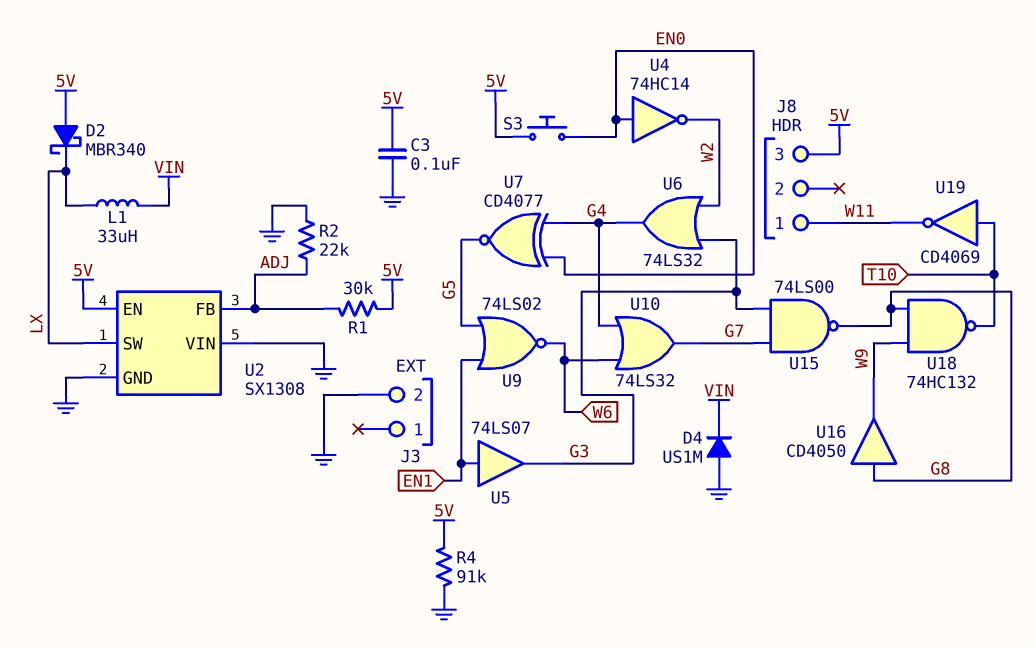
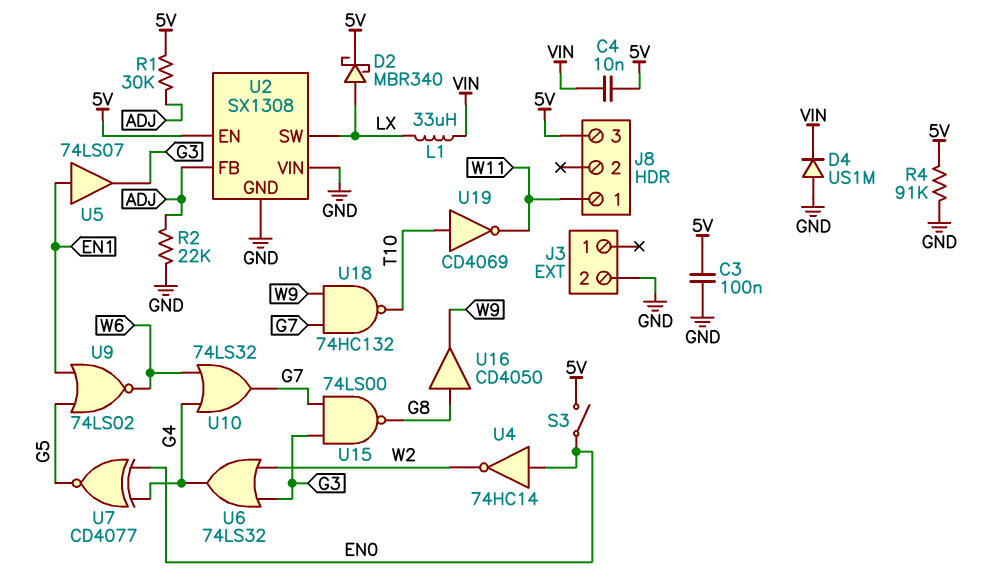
C4: none -> 10nF (5V, VIN)
D2: schottky MBR340 (A 5V, K LX) -> schottky MBR340 (A LX, K 5V)
S3: button (5V, EN0) -> switch (5V, EN0)
U18: NAND 74HC132 (in G8, in W9, out T10) -> NAND 74HC132 (in G7, in W9, out T10)

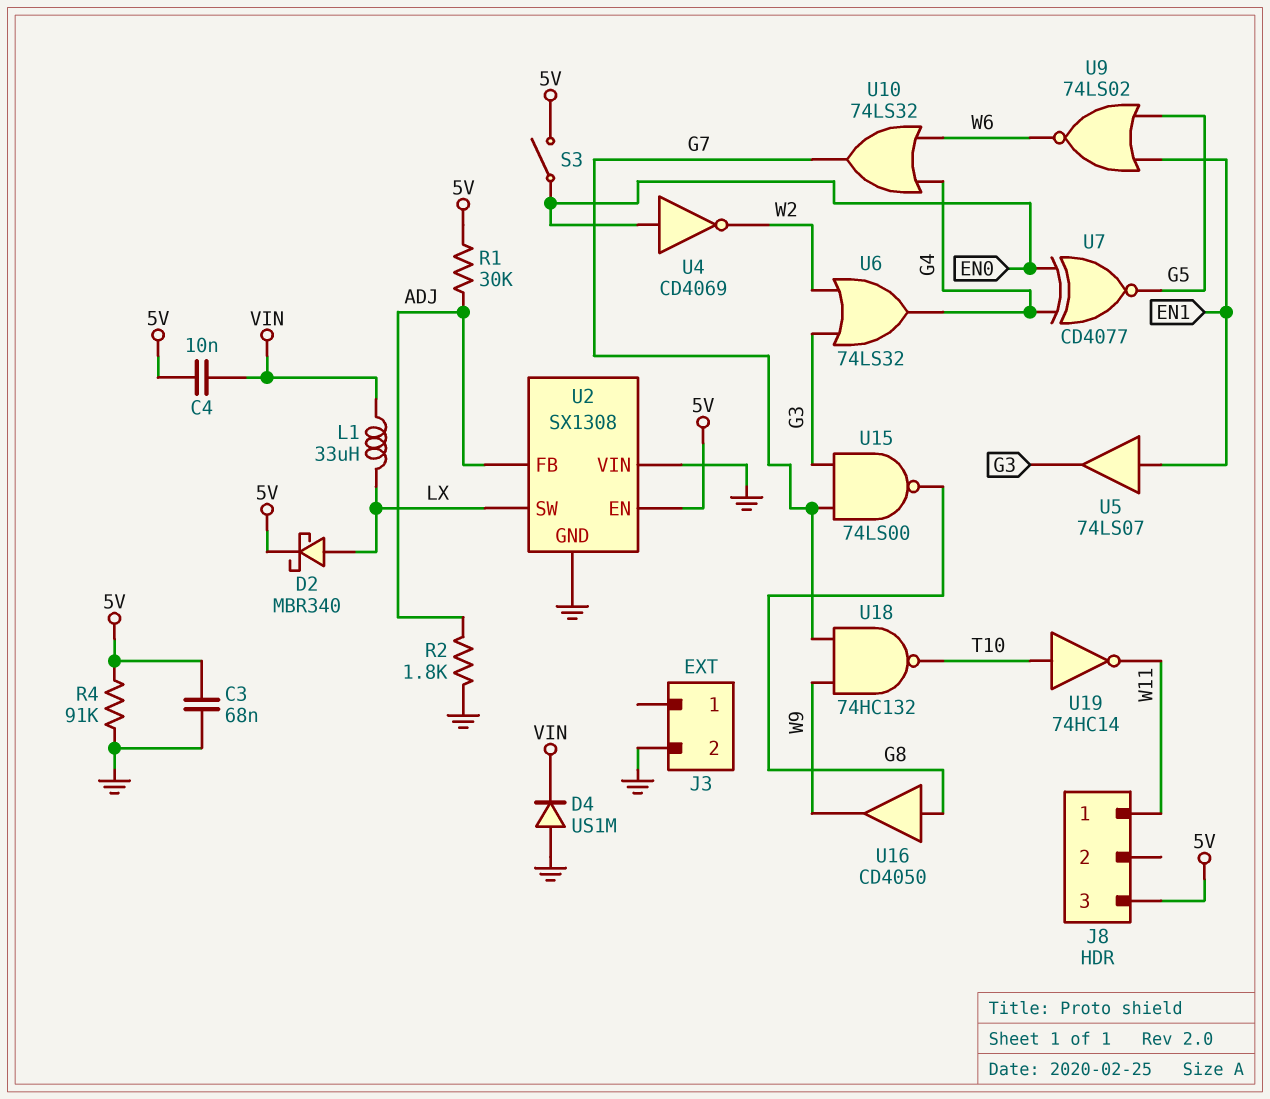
C3: 100nF (5V, GND) -> 68nF (5V, GND)
R2: 22k (ADJ, GND) -> 1.8k (ADJ, GND)
U4: NOT 74HC14 (in EN0, out W2) -> NOT CD4069 (in EN0, out W2)
U19: NOT CD4069 (in T10, out W11) -> NOT 74HC14 (in T10, out W11)

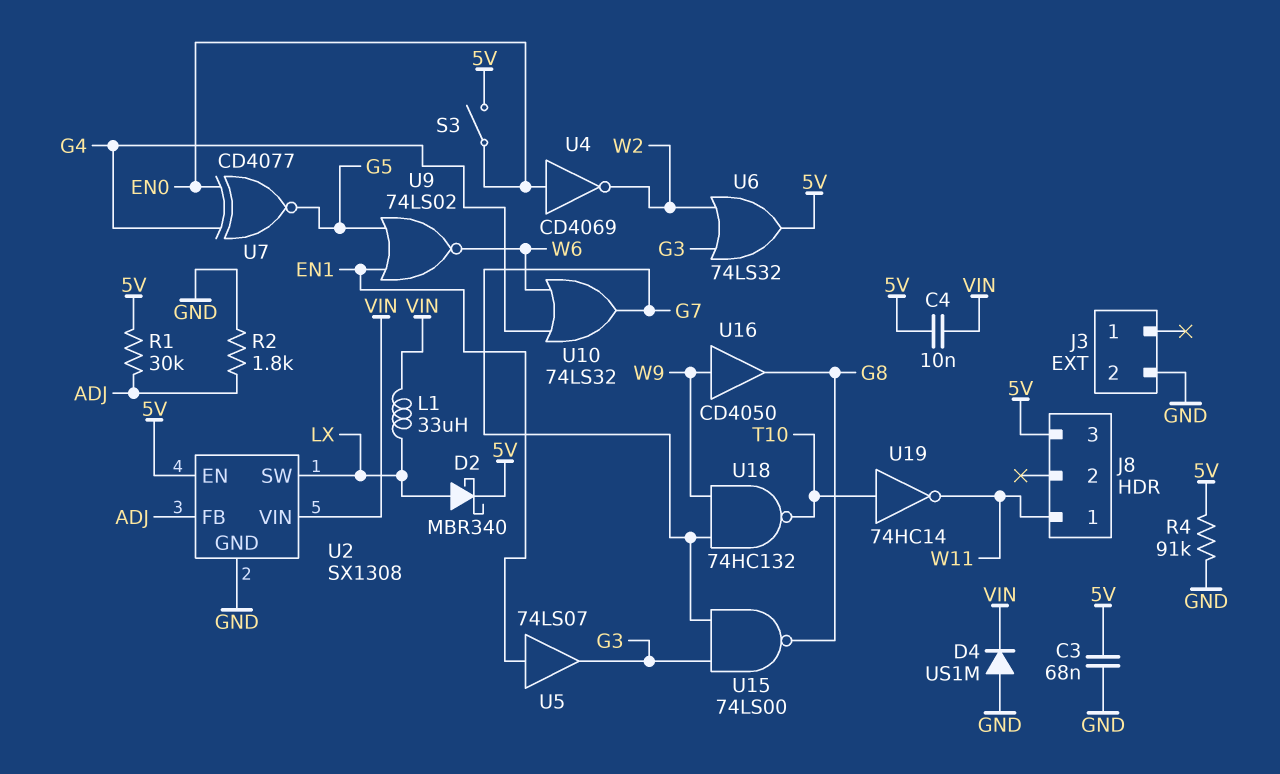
U2 pin VIN: GND -> VIN
U6: OR 74LS32 (in G3, in W2, out G4) -> OR 74LS32 (in G3, in W2, out 5V)
U16: buffer CD4050 (in G8, out W9) -> buffer CD4050 (in W9, out G8)

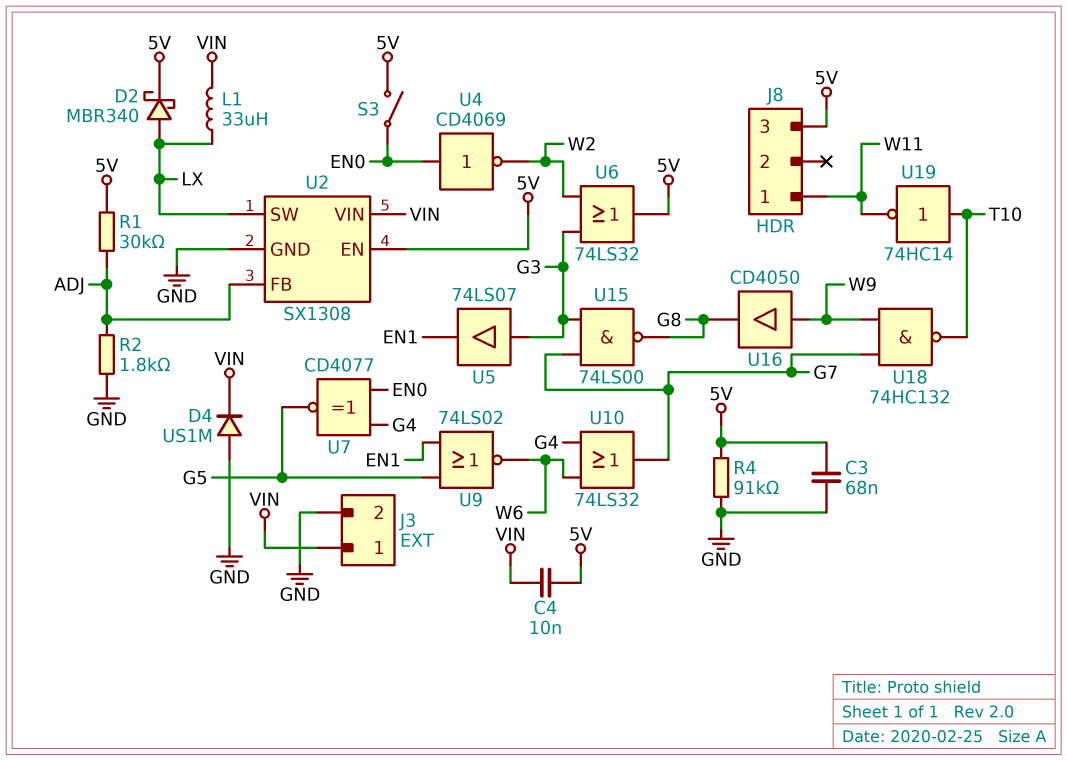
J3 pin 1: none -> VIN
U5: buffer 74LS07 (in EN1, out G3) -> buffer 74LS07 (in G3, out EN1)

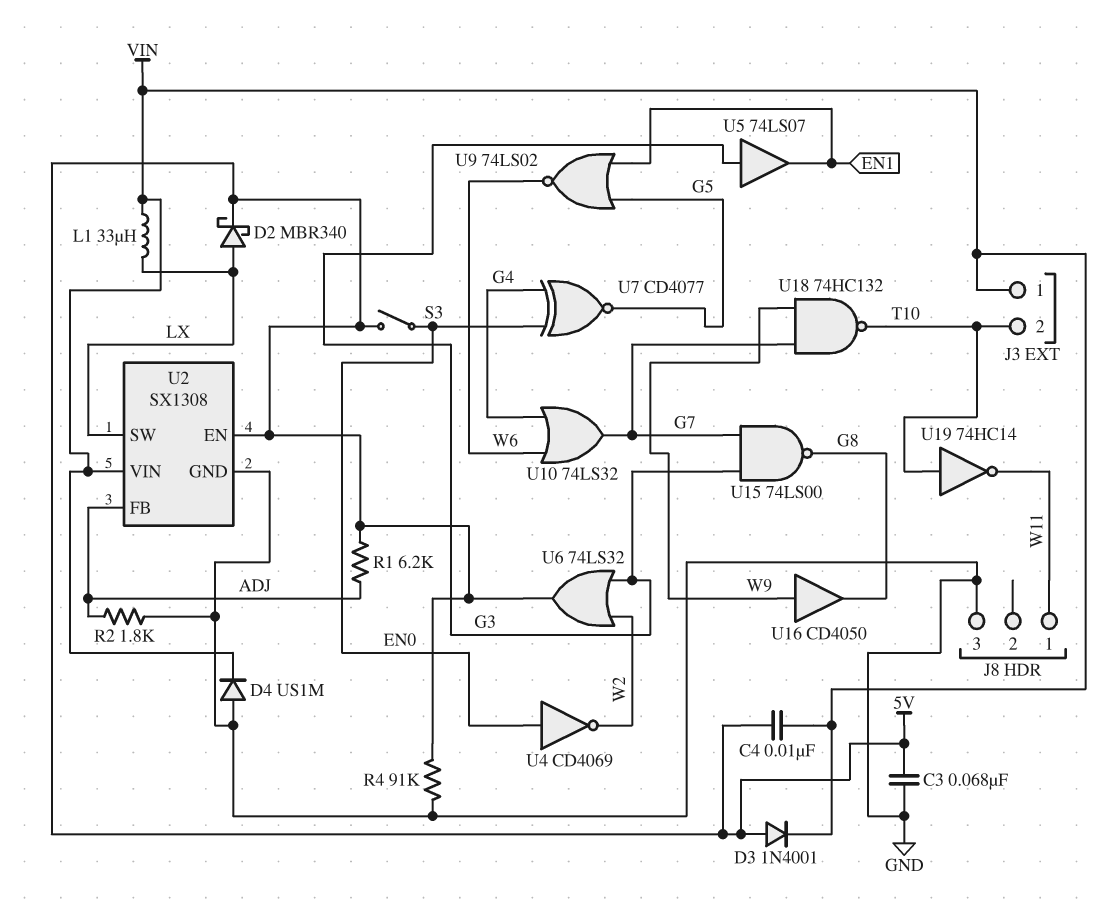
D3: none -> diode 1N4001 (A 5V, K VIN)
J3 pin 2: GND -> T10
J8 pin 3: 5V -> GND
R1: 30k (5V, ADJ) -> 6.2k (5V, ADJ)

